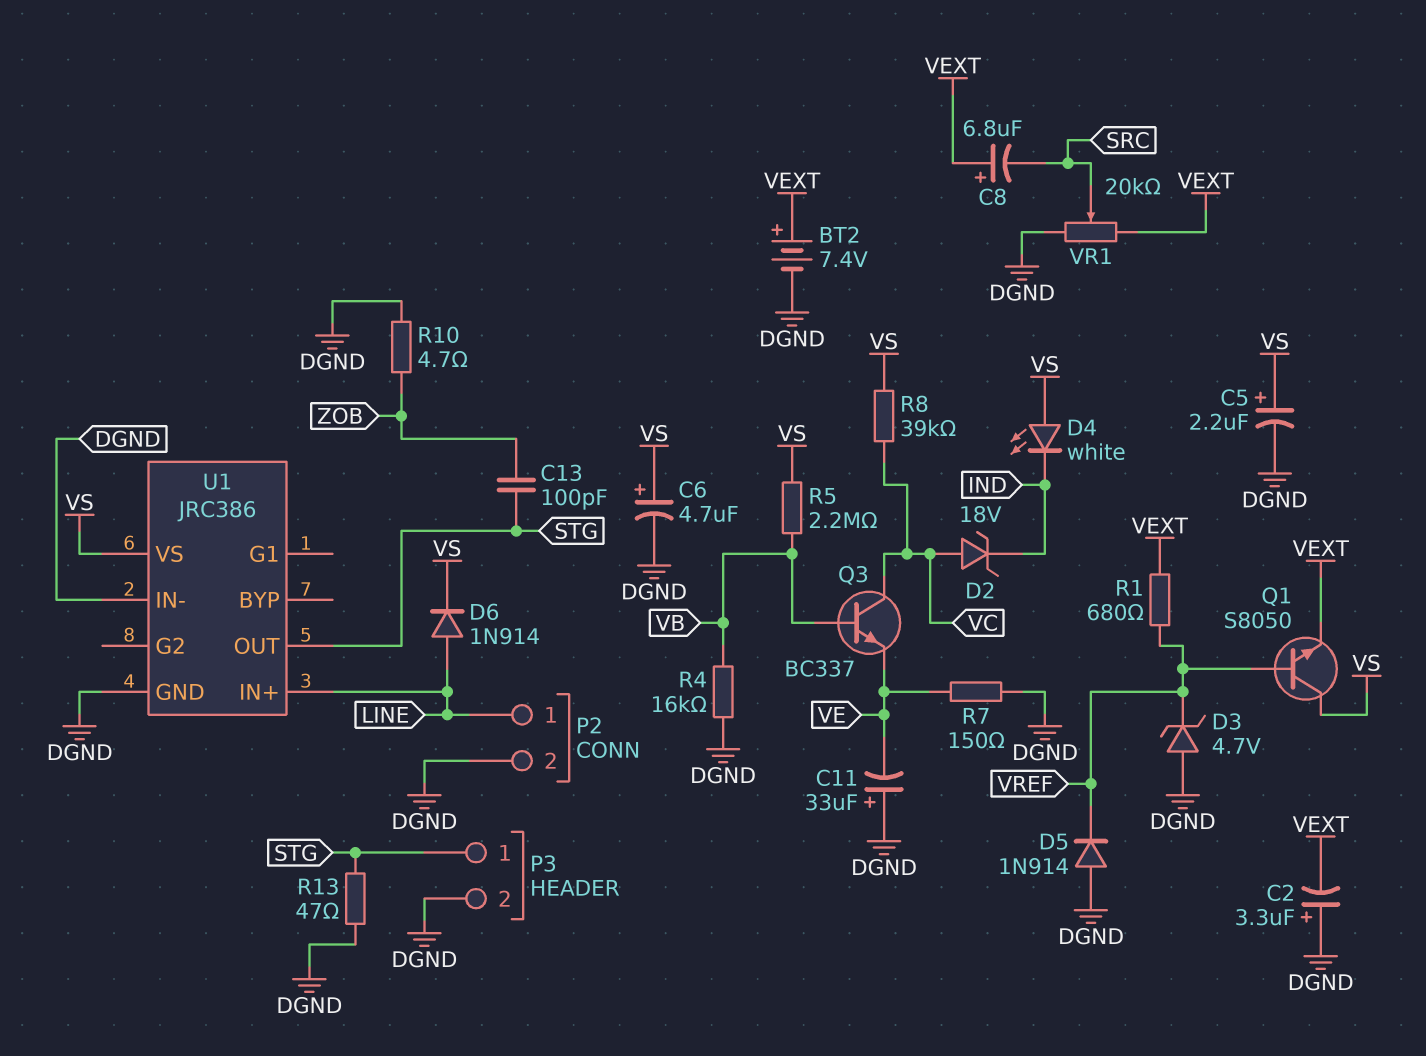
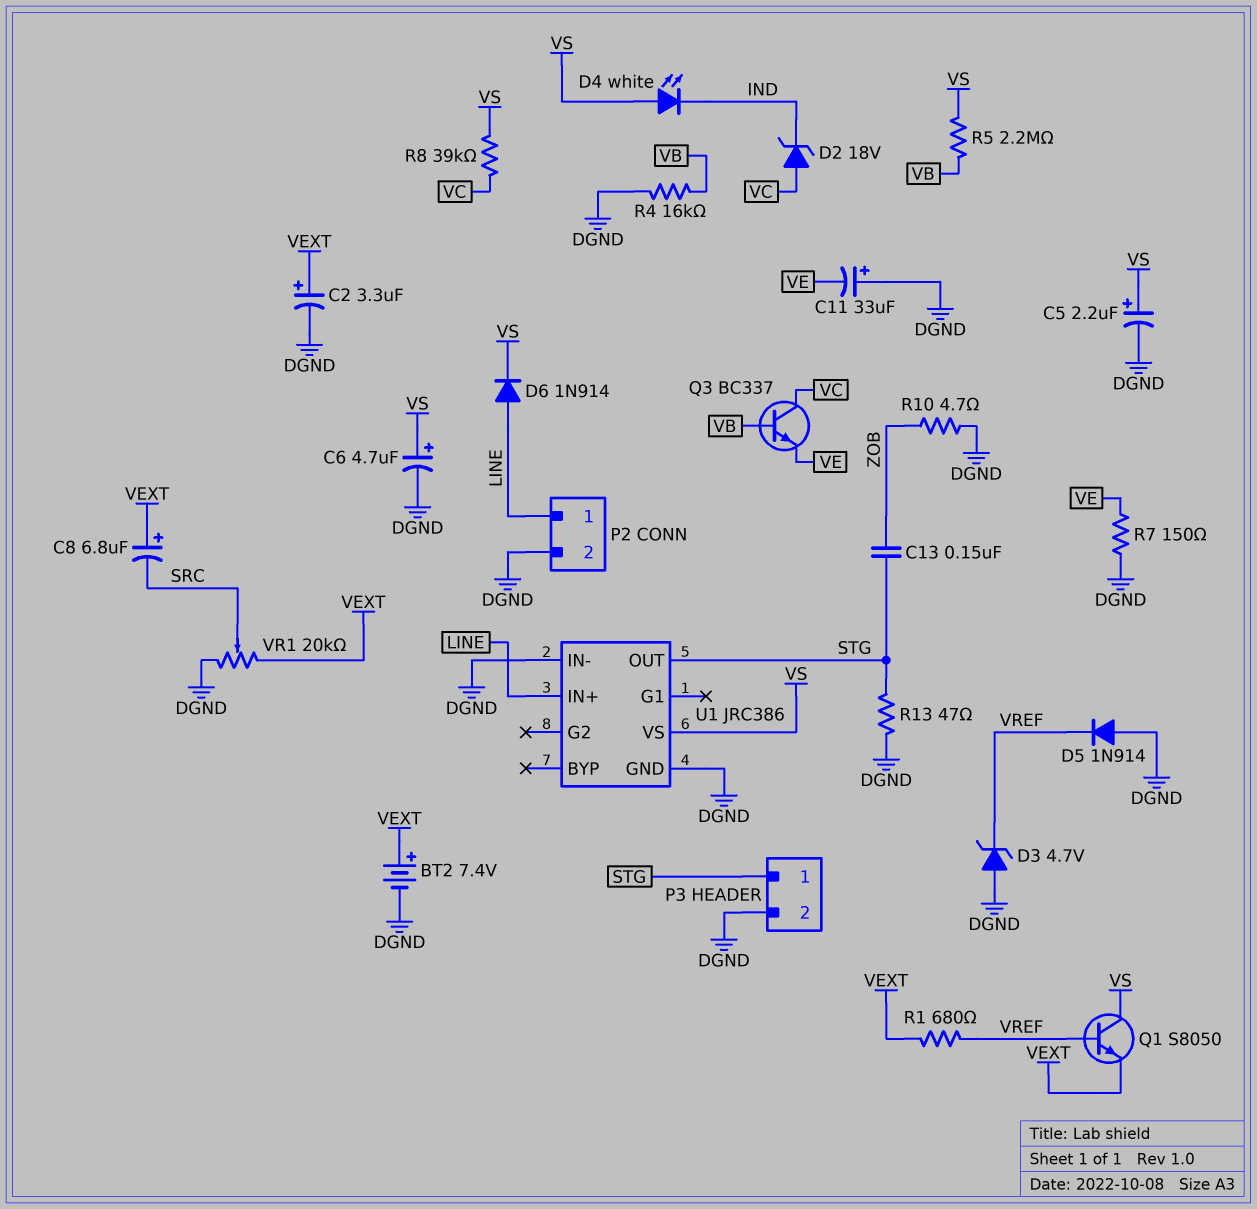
C2: 3.3uF (plus DGND, minus VEXT) -> 3.3uF (plus VEXT, minus DGND)
C13: 100pF (STG, ZOB) -> 150nF (STG, ZOB)

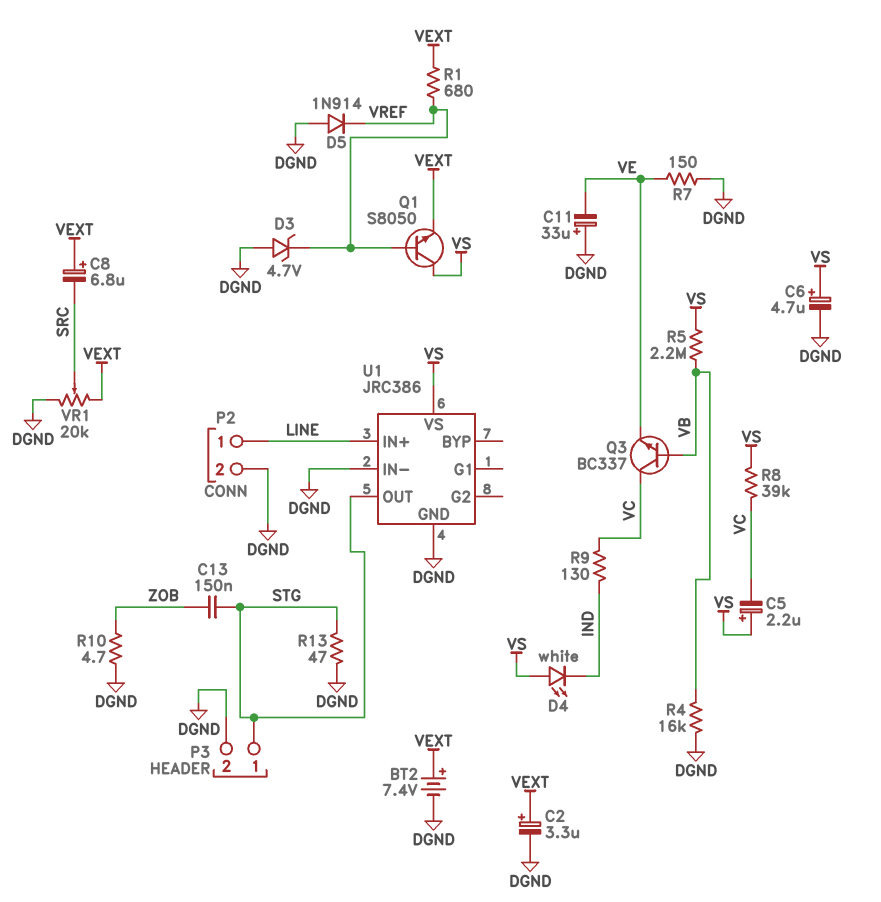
C5: 2.2uF (plus VS, minus DGND) -> 2.2uF (plus VS, minus VC)
D2: zener 18V (A VC, K IND) -> none
D6: diode 1N914 (A LINE, K VS) -> none
R9: none -> 130 (IND, VC)

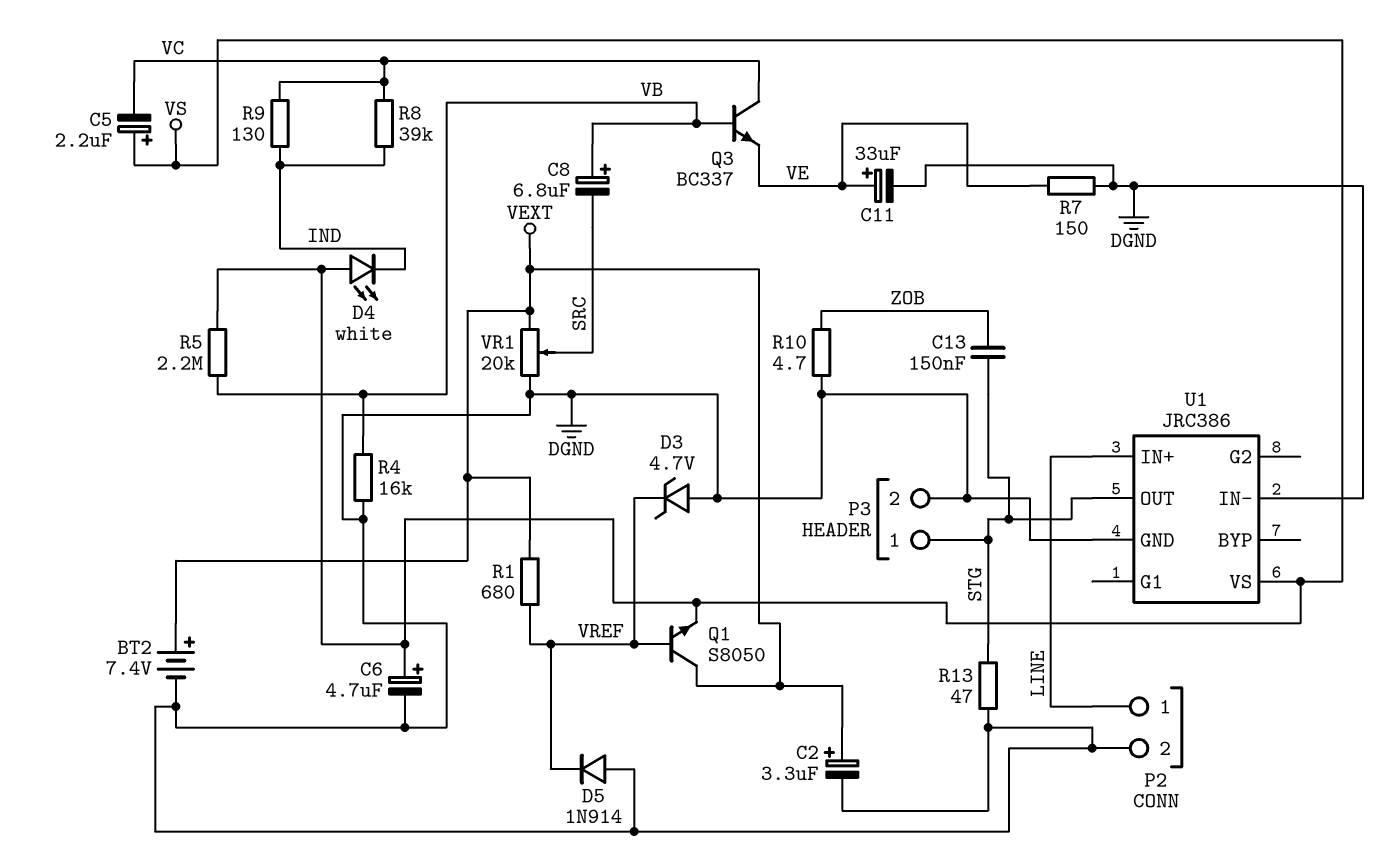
C8: 6.8uF (plus VEXT, minus SRC) -> 6.8uF (plus VB, minus SRC)
C11: 33uF (plus DGND, minus VE) -> 33uF (plus VE, minus DGND)
Q1: NPN S8050 (B VREF, C VS, E VEXT) -> NPN S8050 (B VREF, C VEXT, E VS)
R8: 39k (VC, VS) -> 39k (IND, VC)

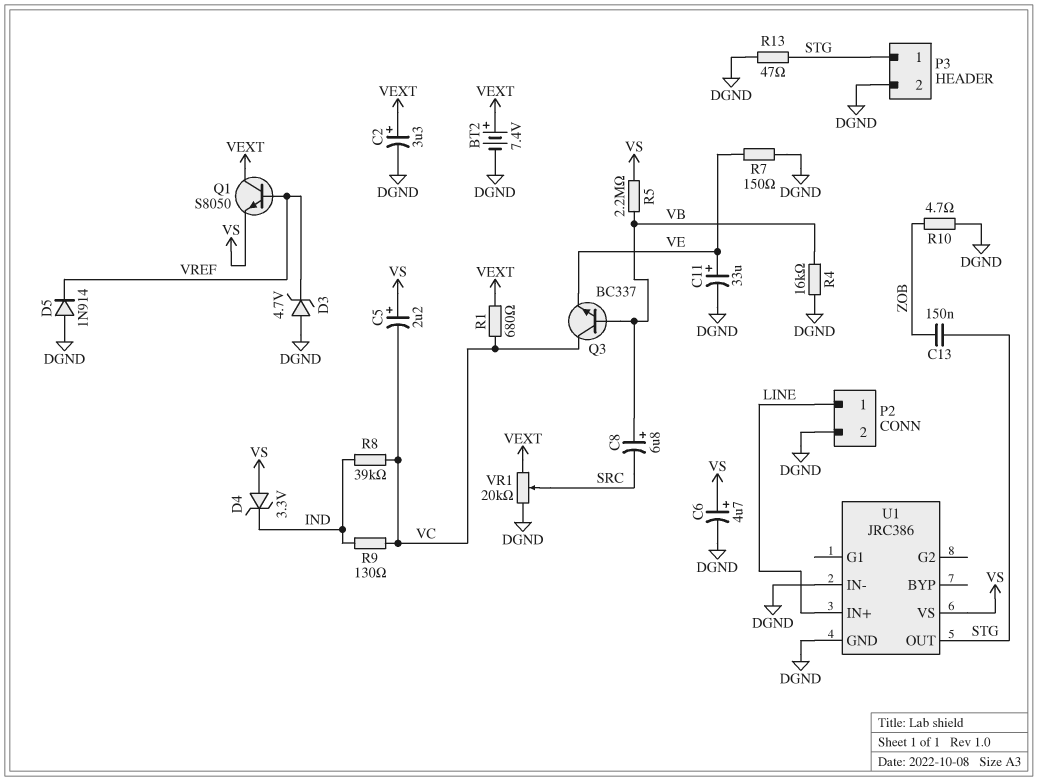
D4: LED white (A VS, K IND) -> zener 3.3V (A VS, K IND)
R1: 680 (VEXT, VREF) -> 680 (VC, VEXT)

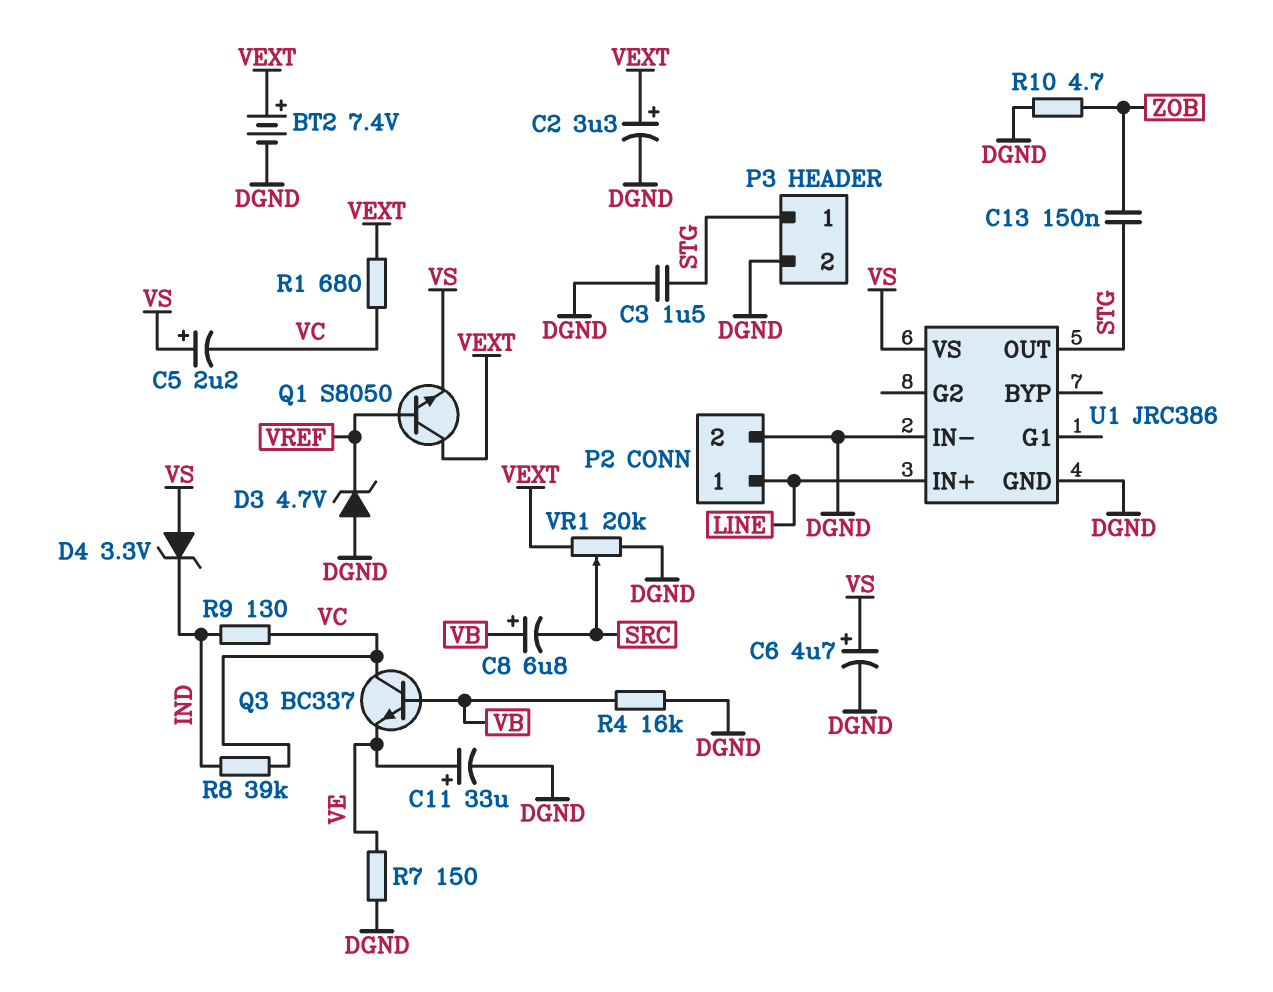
C3: none -> 1.5uF (DGND, STG)
D5: diode 1N914 (A DGND, K VREF) -> none
R5: 2.2M (VB, VS) -> none
R13: 47 (DGND, STG) -> none

